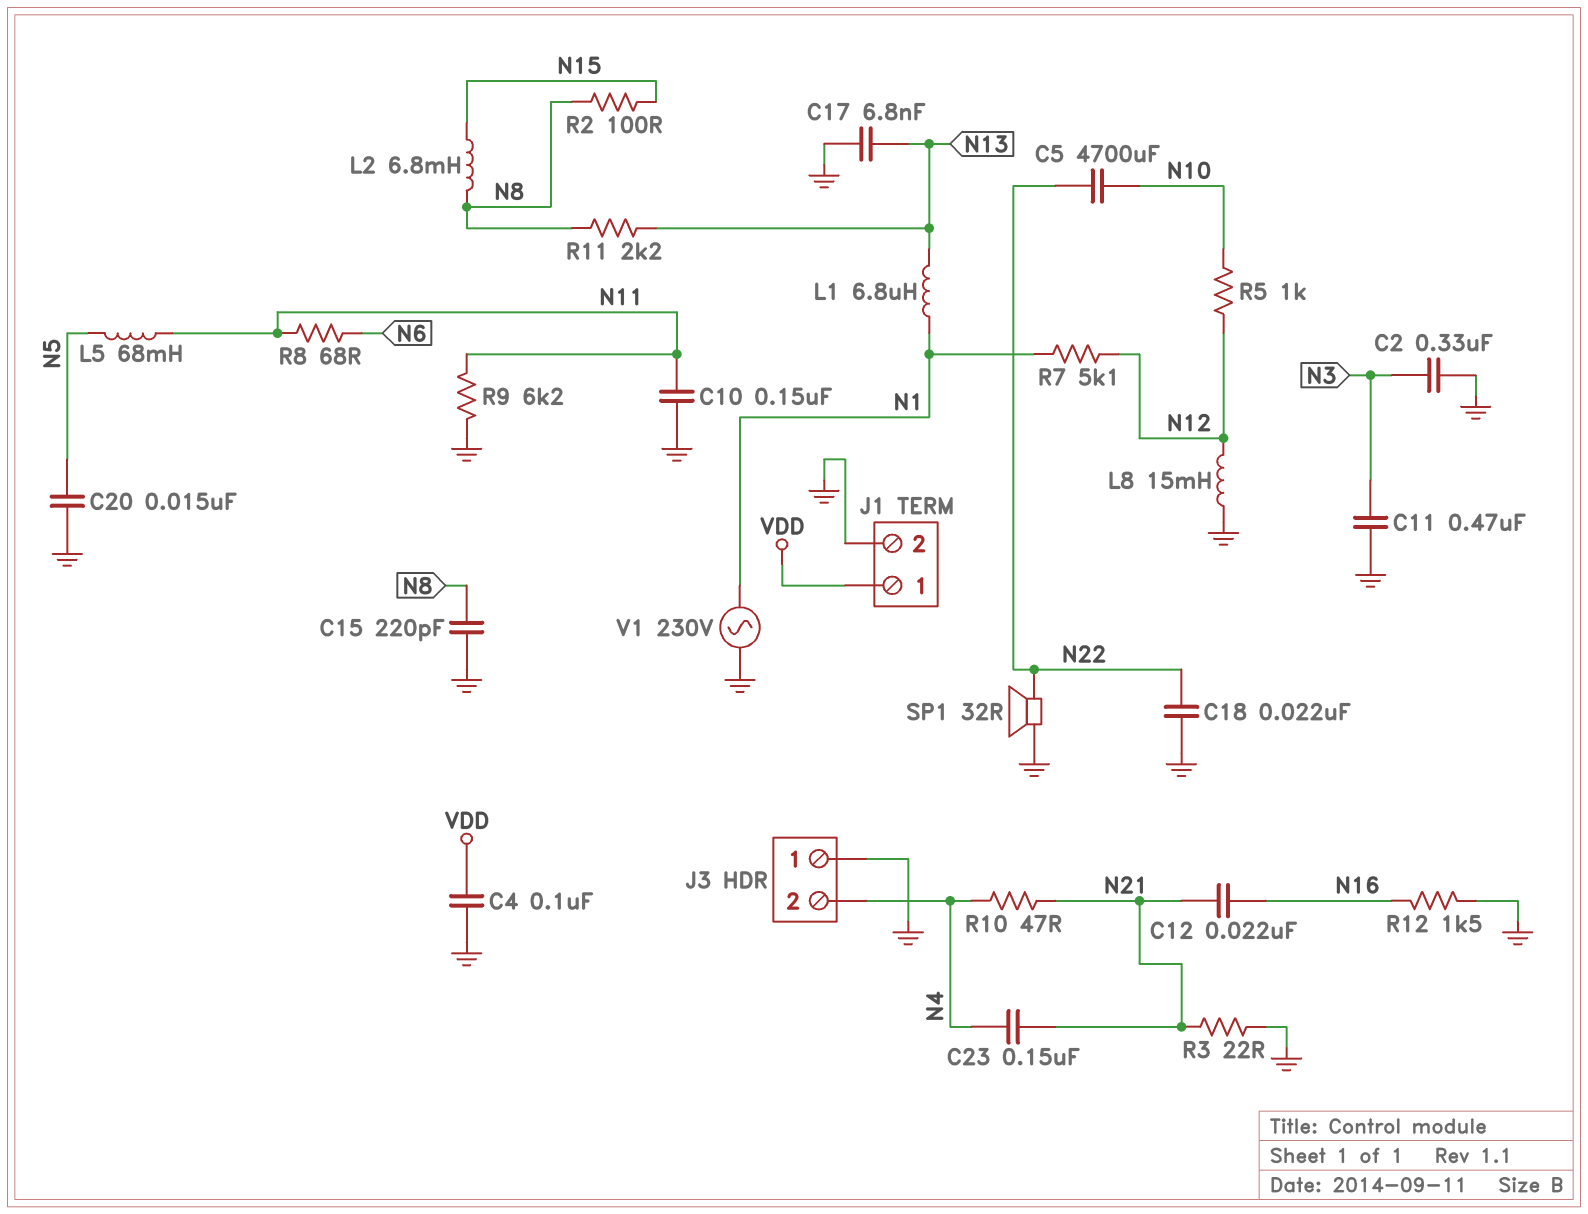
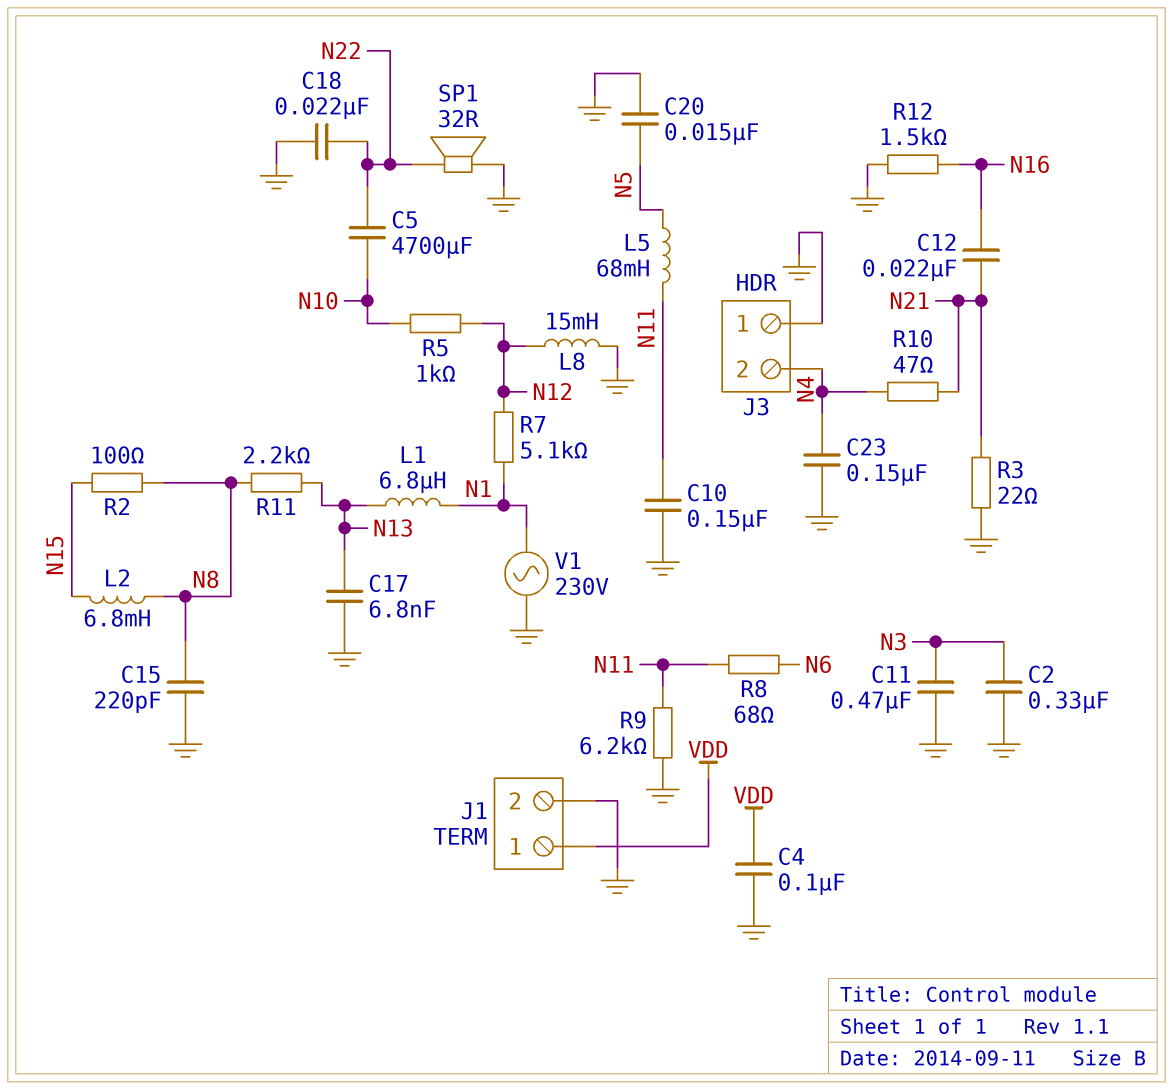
C23: 150nF (N4, N21) -> 150nF (GND, N4)

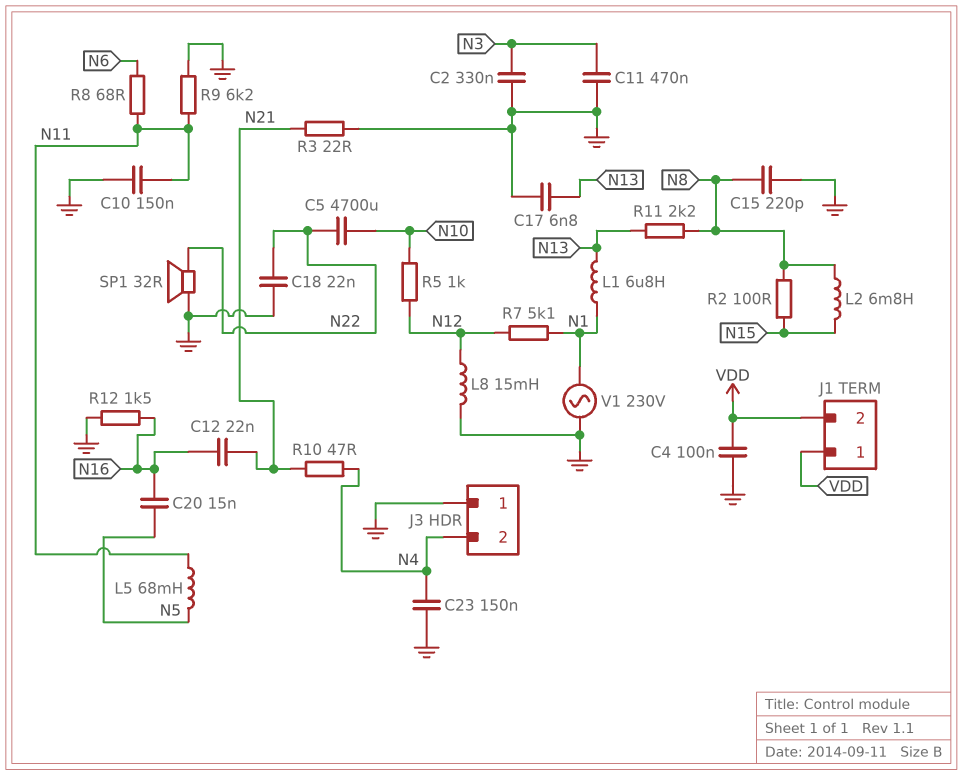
C20: 15nF (GND, N5) -> 15nF (N5, N16)
J1 pin 2: GND -> VDD

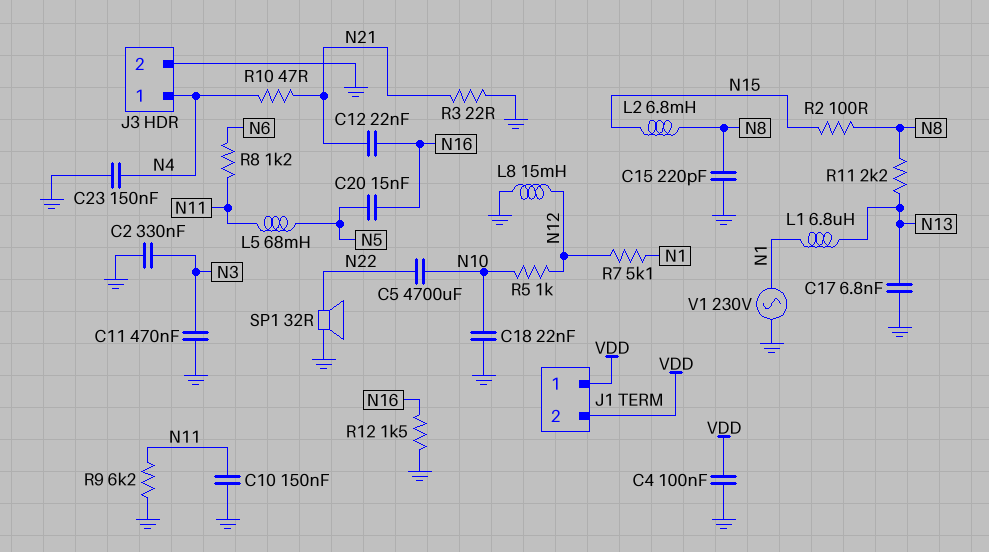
C18: 22nF (GND, N22) -> 22nF (GND, N10)
J3 pin 1: GND -> N4
J3 pin 2: N4 -> GND
R8: 68 (N6, N11) -> 1.2k (N6, N11)

